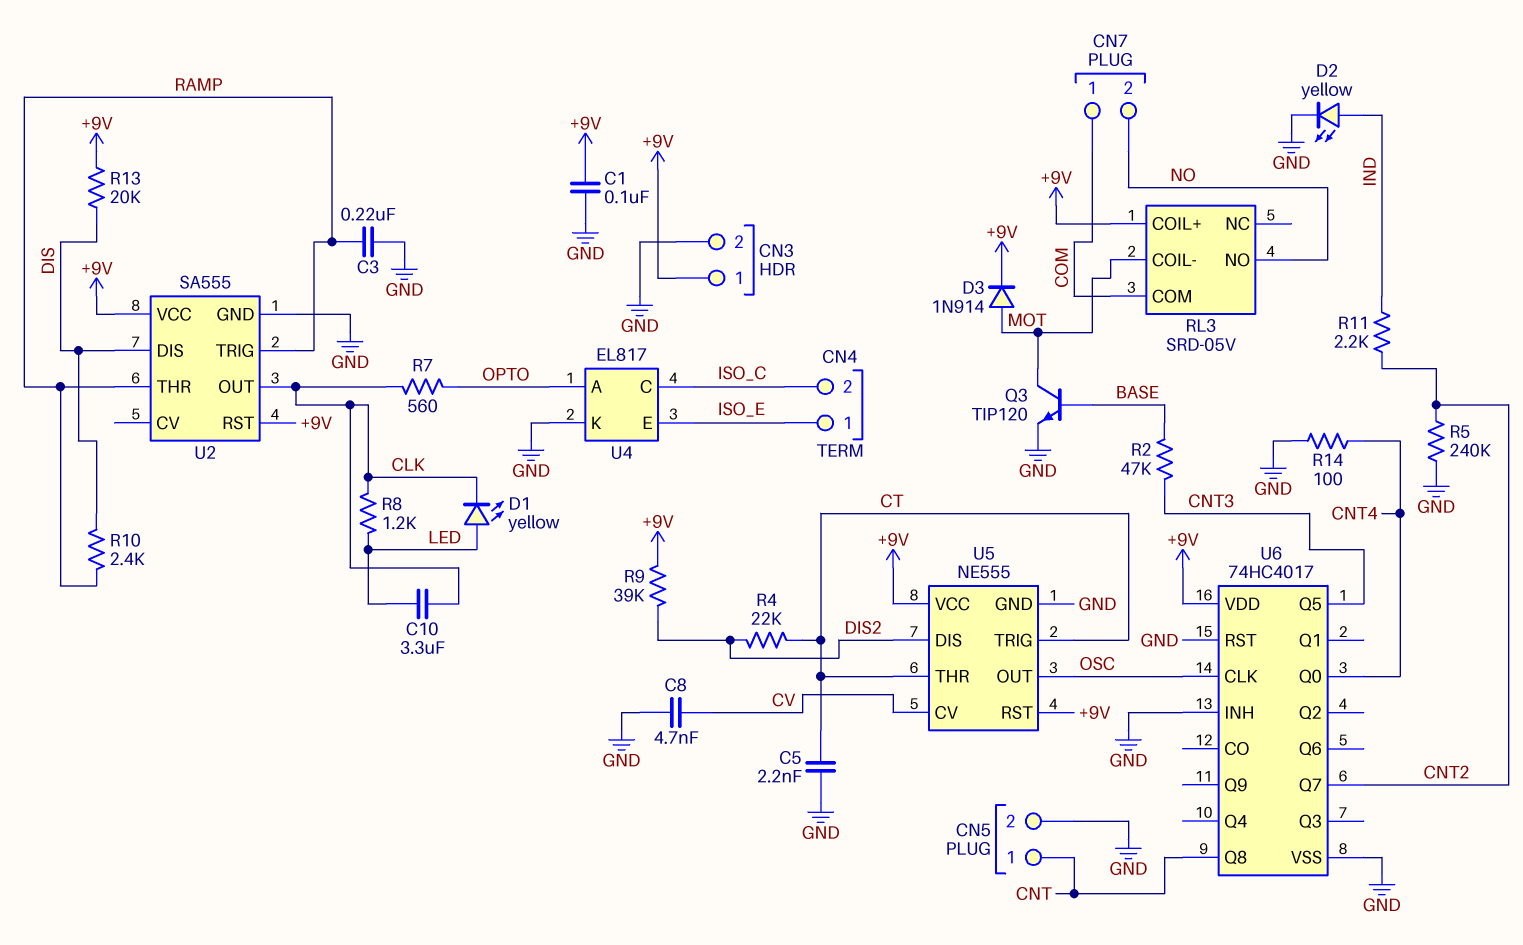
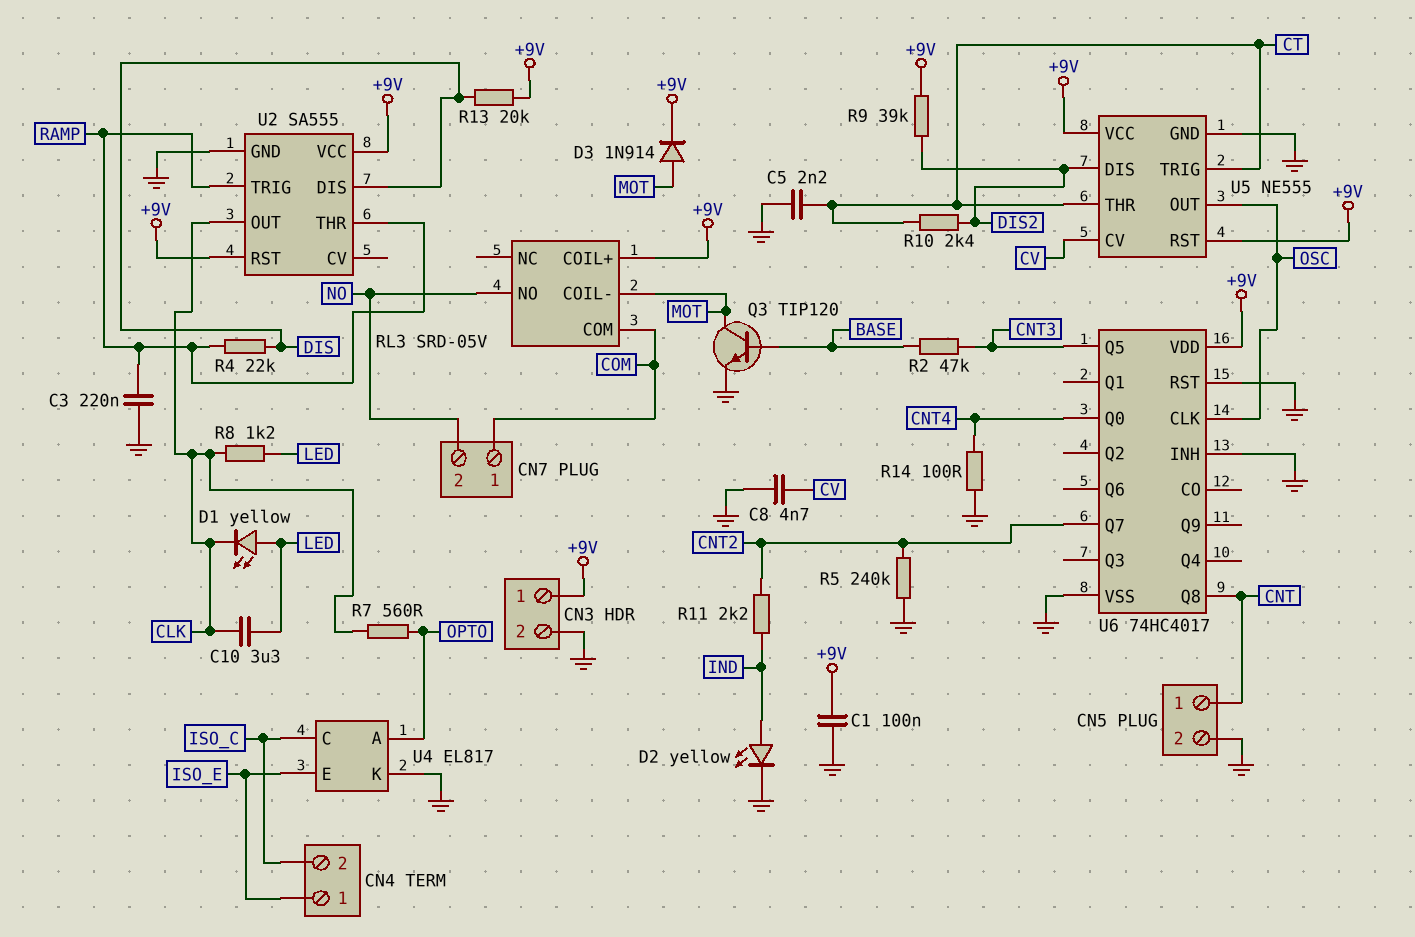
R4: 22k (CT, DIS2) -> 22k (DIS, RAMP)
R10: 2.4k (DIS, RAMP) -> 2.4k (CT, DIS2)

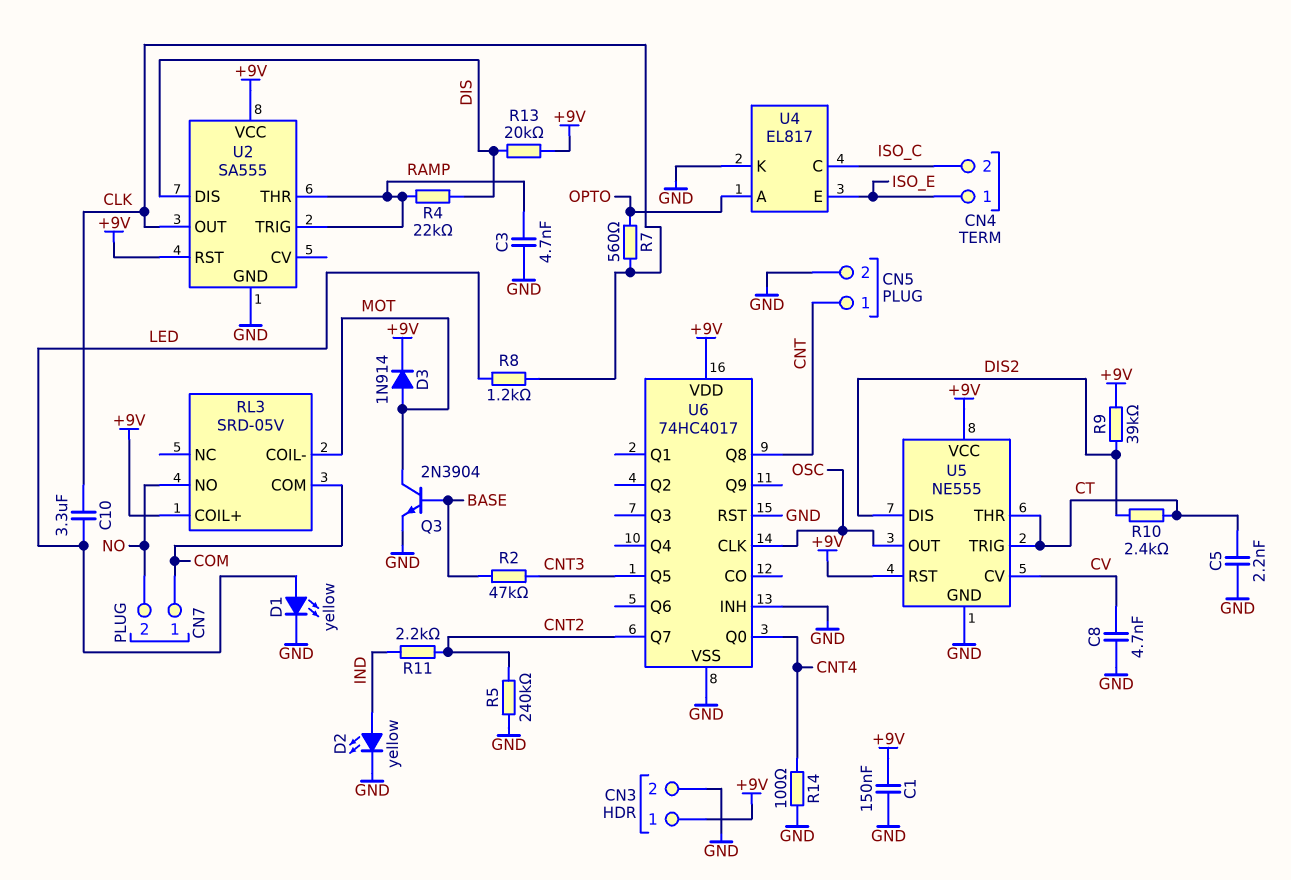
C1: 100nF (+9V, GND) -> 150nF (+9V, GND)
C3: 220nF (GND, RAMP) -> 4.7nF (GND, RAMP)
D1: LED yellow (A LED, K CLK) -> LED yellow (A LED, K GND)
Q3: NPN TIP120 (B BASE, C MOT, E GND) -> NPN 2N3904 (B BASE, C MOT, E GND)

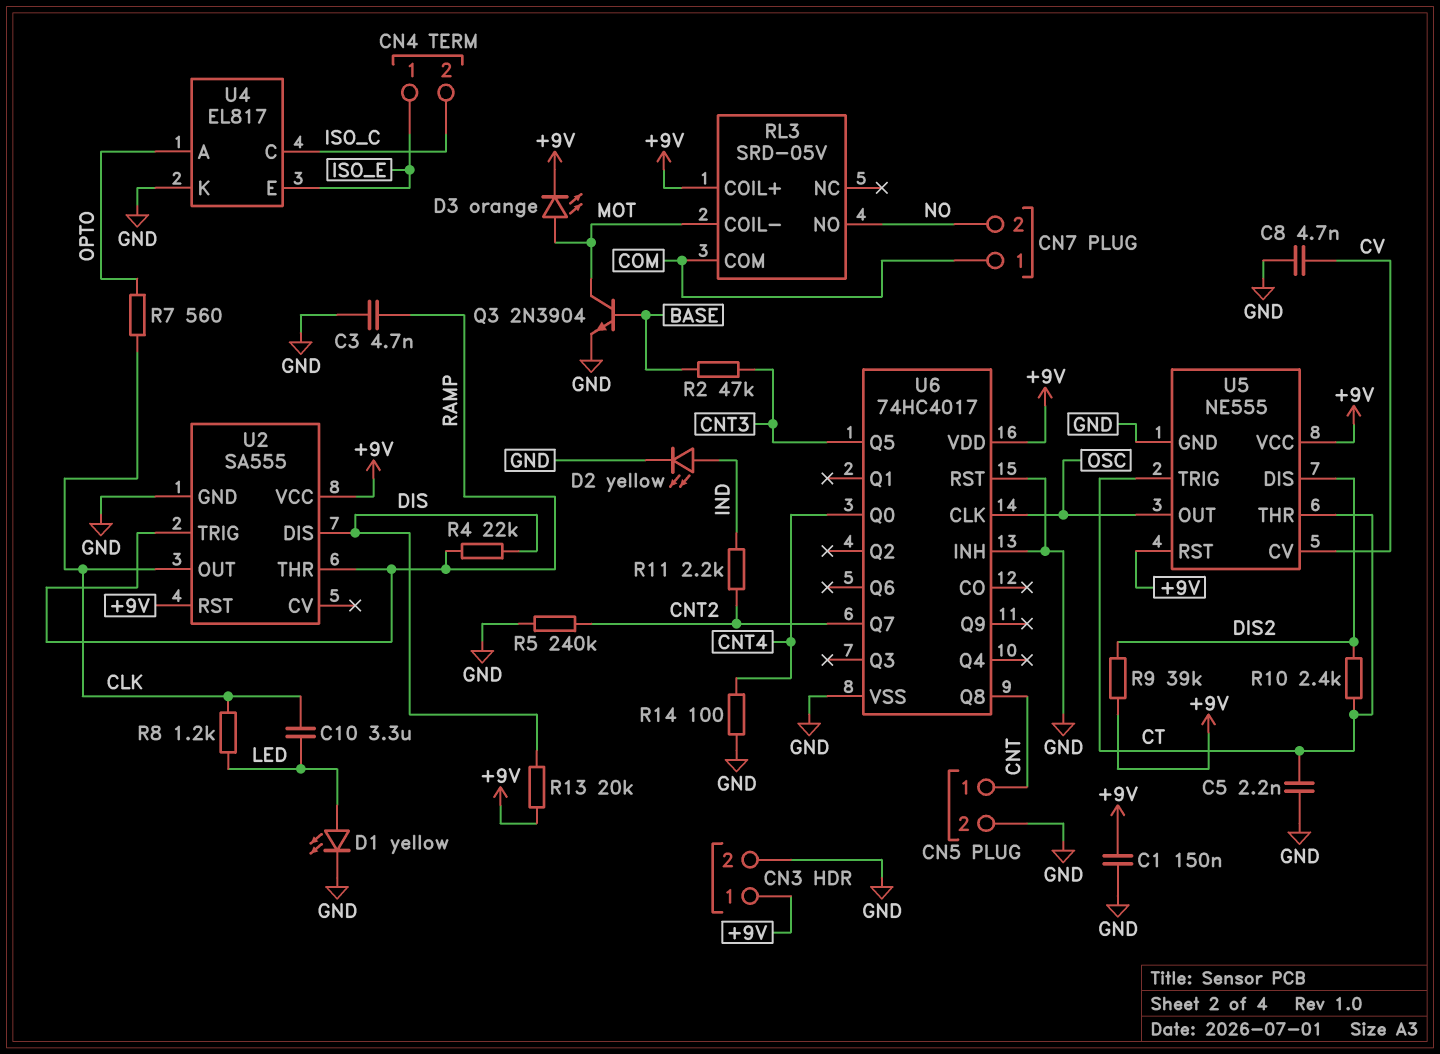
D3: diode 1N914 (A MOT, K +9V) -> LED orange (A MOT, K +9V)

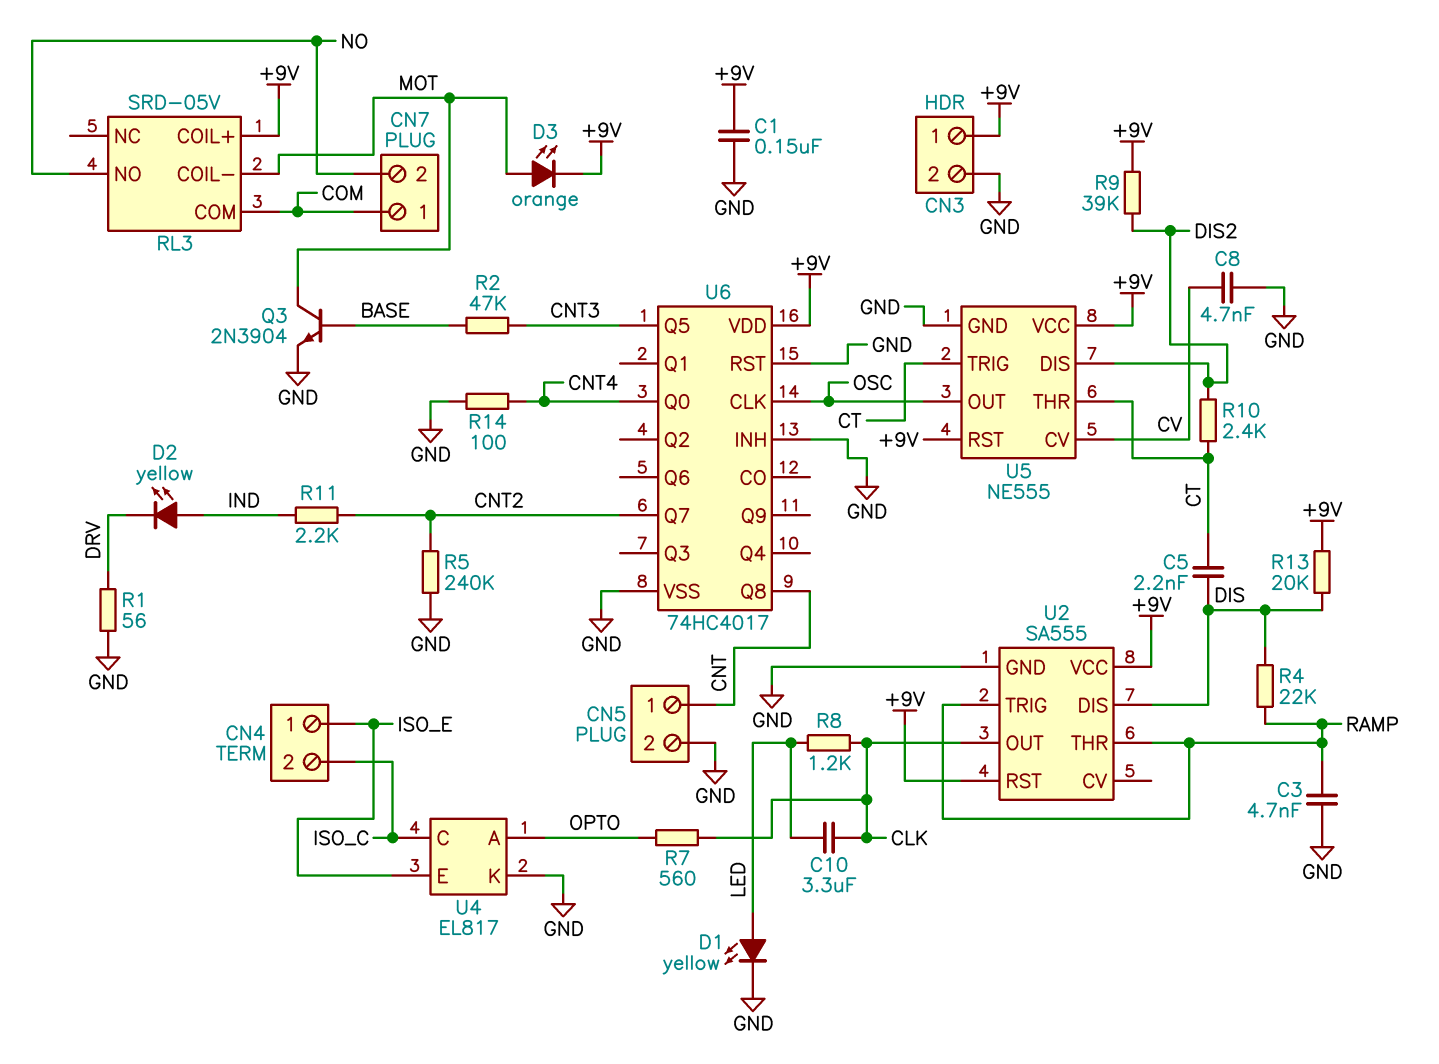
C5: 2.2nF (CT, GND) -> 2.2nF (CT, DIS)
D2: LED yellow (A IND, K GND) -> LED yellow (A IND, K DRV)
R1: none -> 56 (DRV, GND)

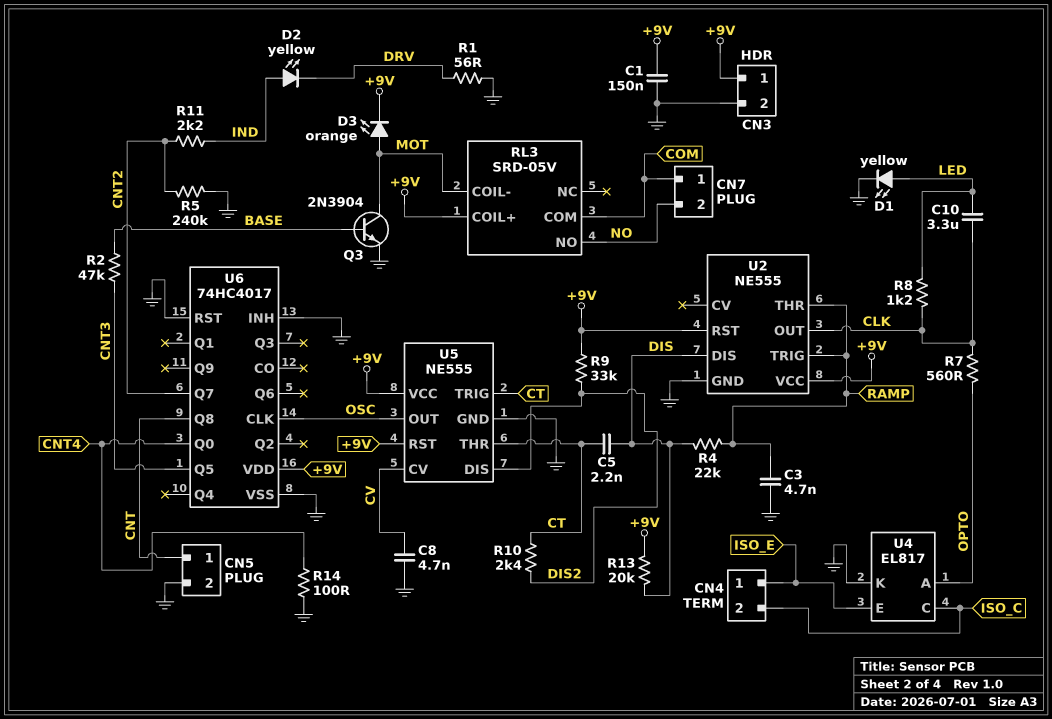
R9: 39k (+9V, DIS2) -> 33k (+9V, DIS2)
U2: SA555 -> NE555

